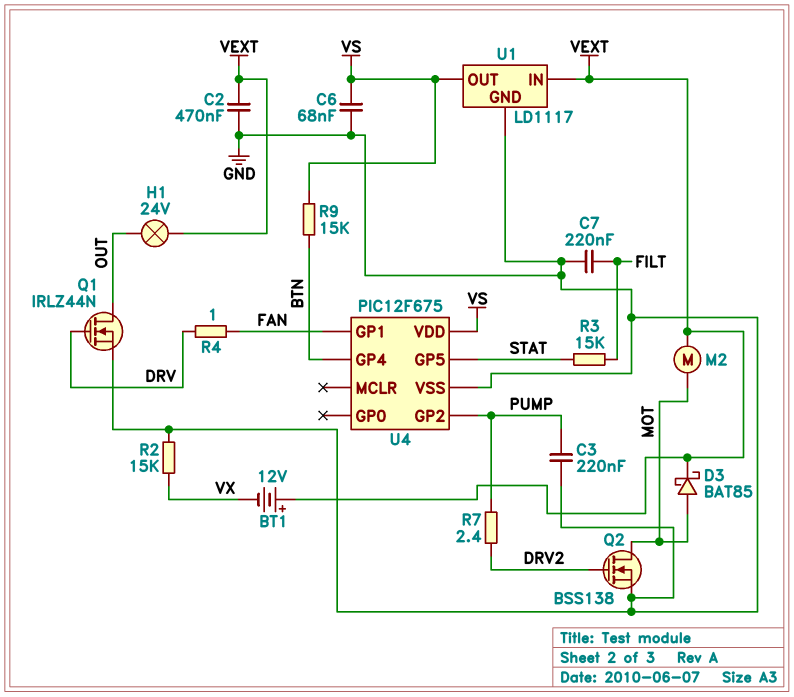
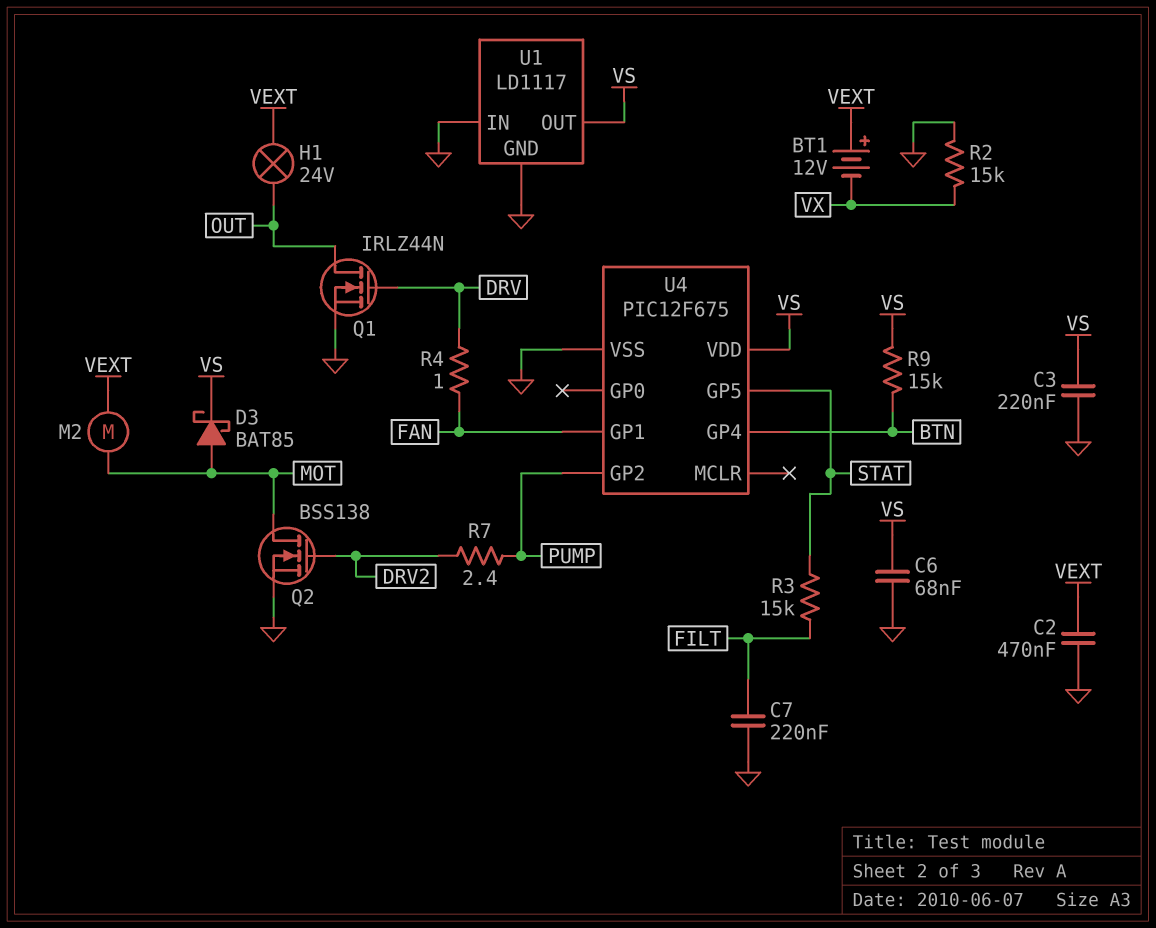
C3: 220nF (GND, PUMP) -> 220nF (GND, VS)
D3: schottky BAT85 (A MOT, K VEXT) -> schottky BAT85 (A MOT, K VS)
U1 pin IN: VEXT -> GND

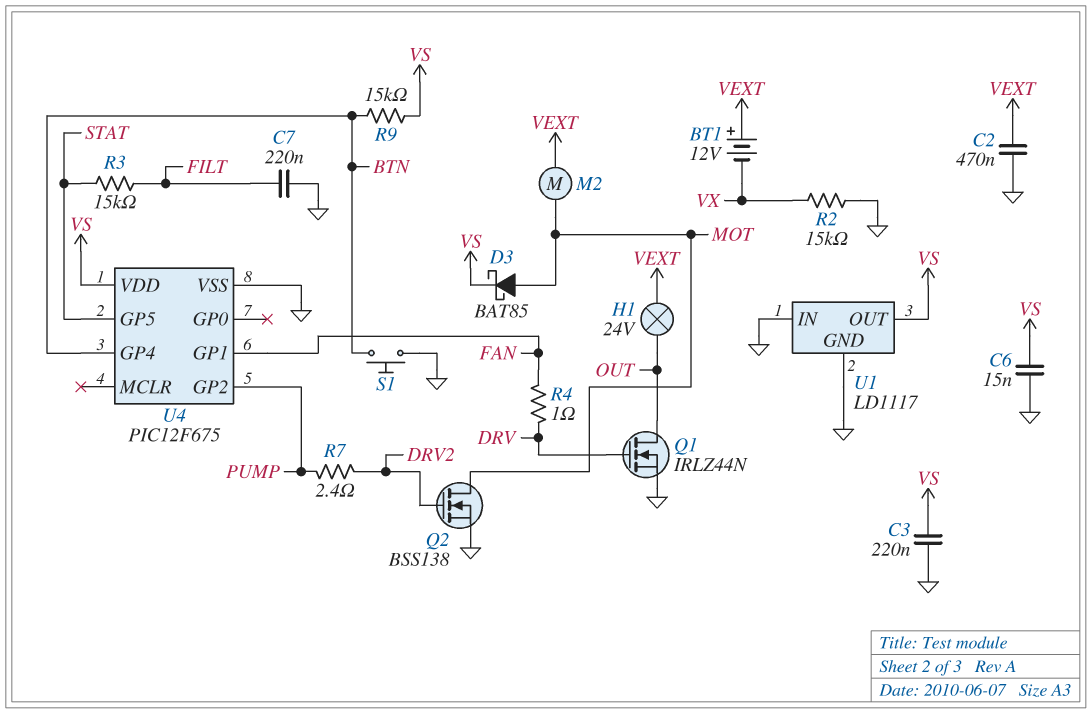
C6: 68nF (GND, VS) -> 15nF (GND, VS)
S1: none -> button (BTN, GND)

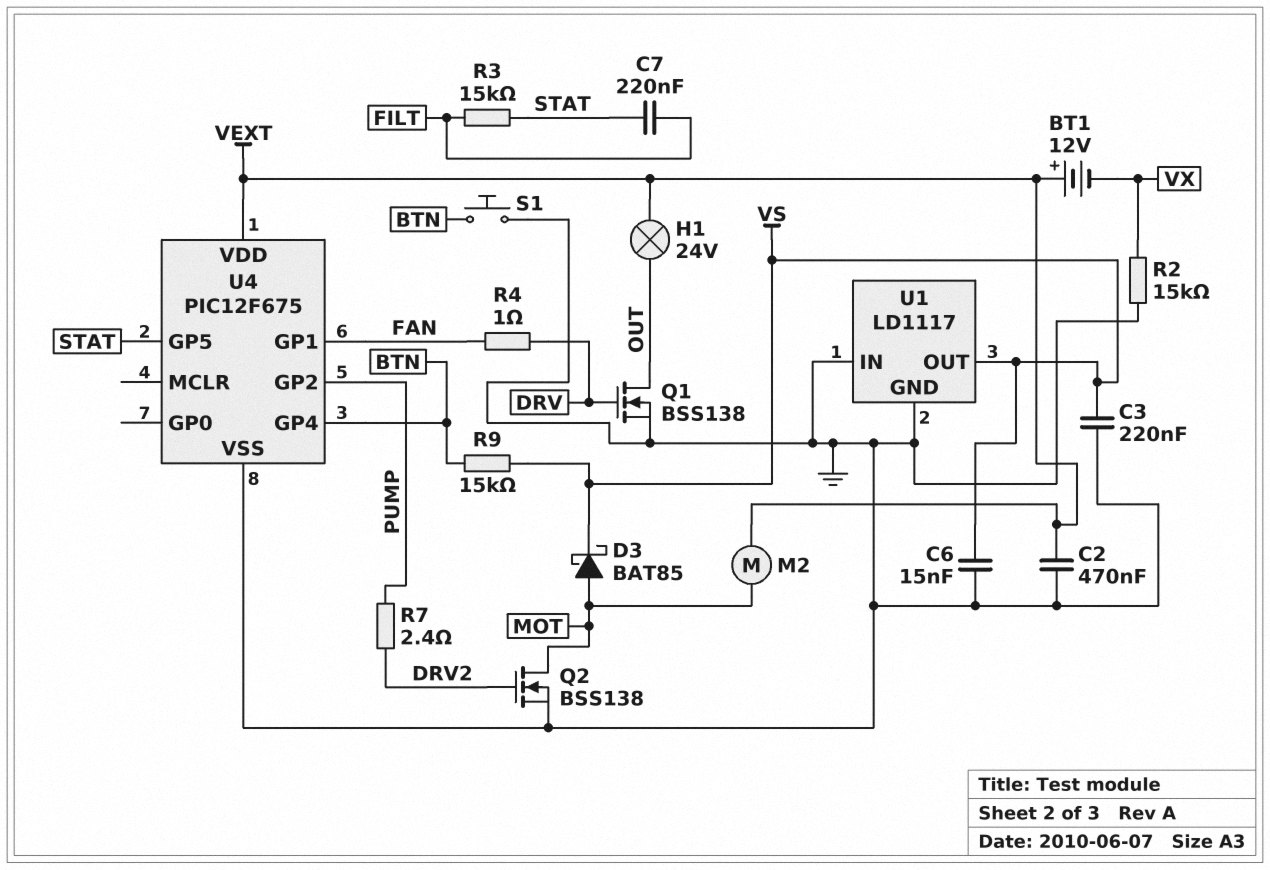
C7: 220nF (FILT, GND) -> 220nF (FILT, STAT)
Q1: NMOS IRLZ44N (G DRV, D OUT, S GND) -> NMOS BSS138 (G DRV, D OUT, S GND)
U4 pin VDD: VS -> VEXT

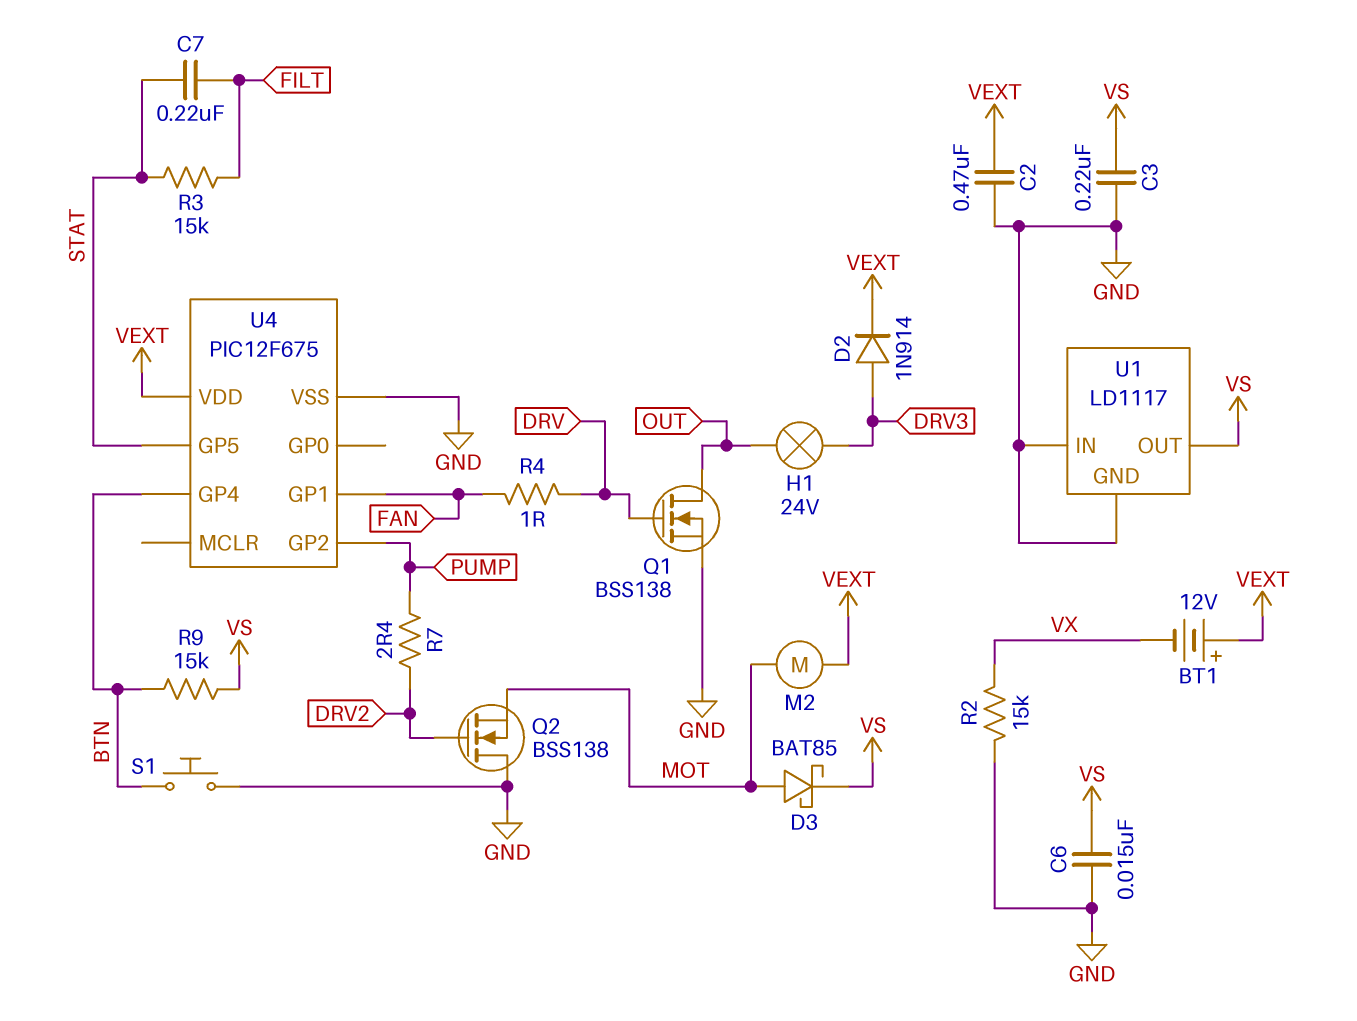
D2: none -> diode 1N914 (A DRV3, K VEXT)
H1: lamp 24V (OUT, VEXT) -> lamp 24V (DRV3, OUT)
Q2: NMOS BSS138 (G DRV2, D MOT, S GND) -> NMOS BSS138 (G DRV2, D GND, S MOT)

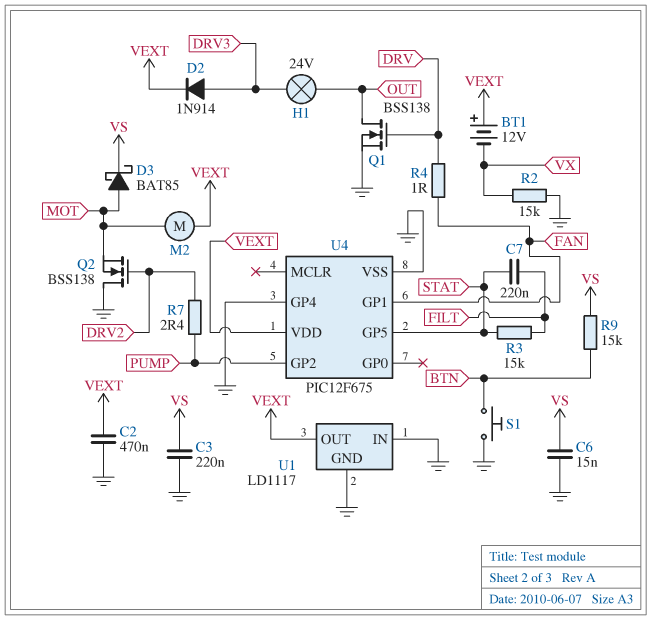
U1 pin OUT: VS -> VEXT
U4 pin GP4: BTN -> GND

